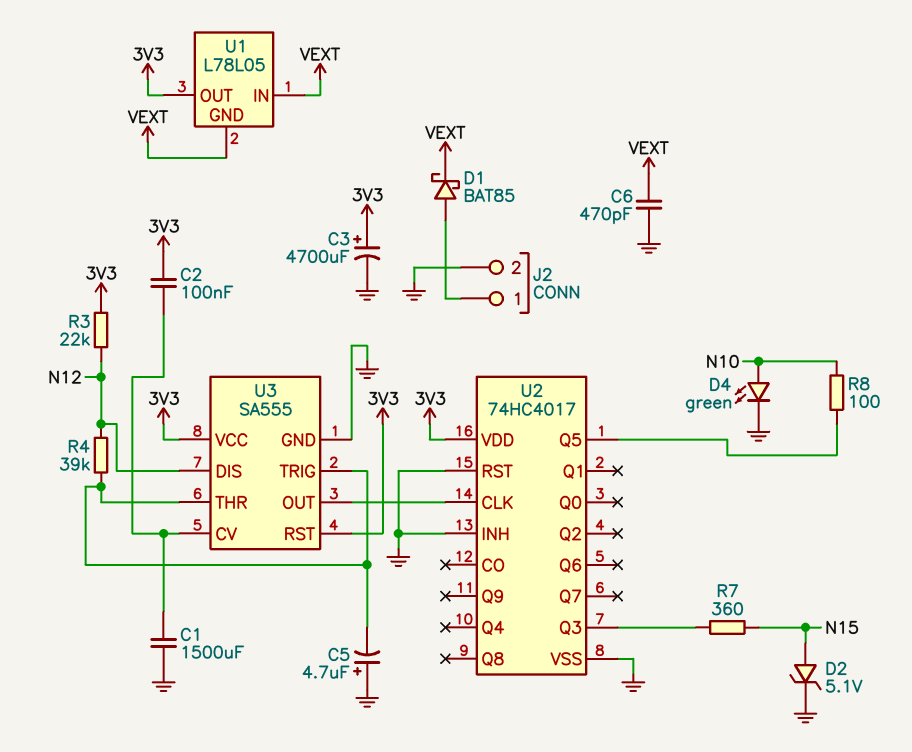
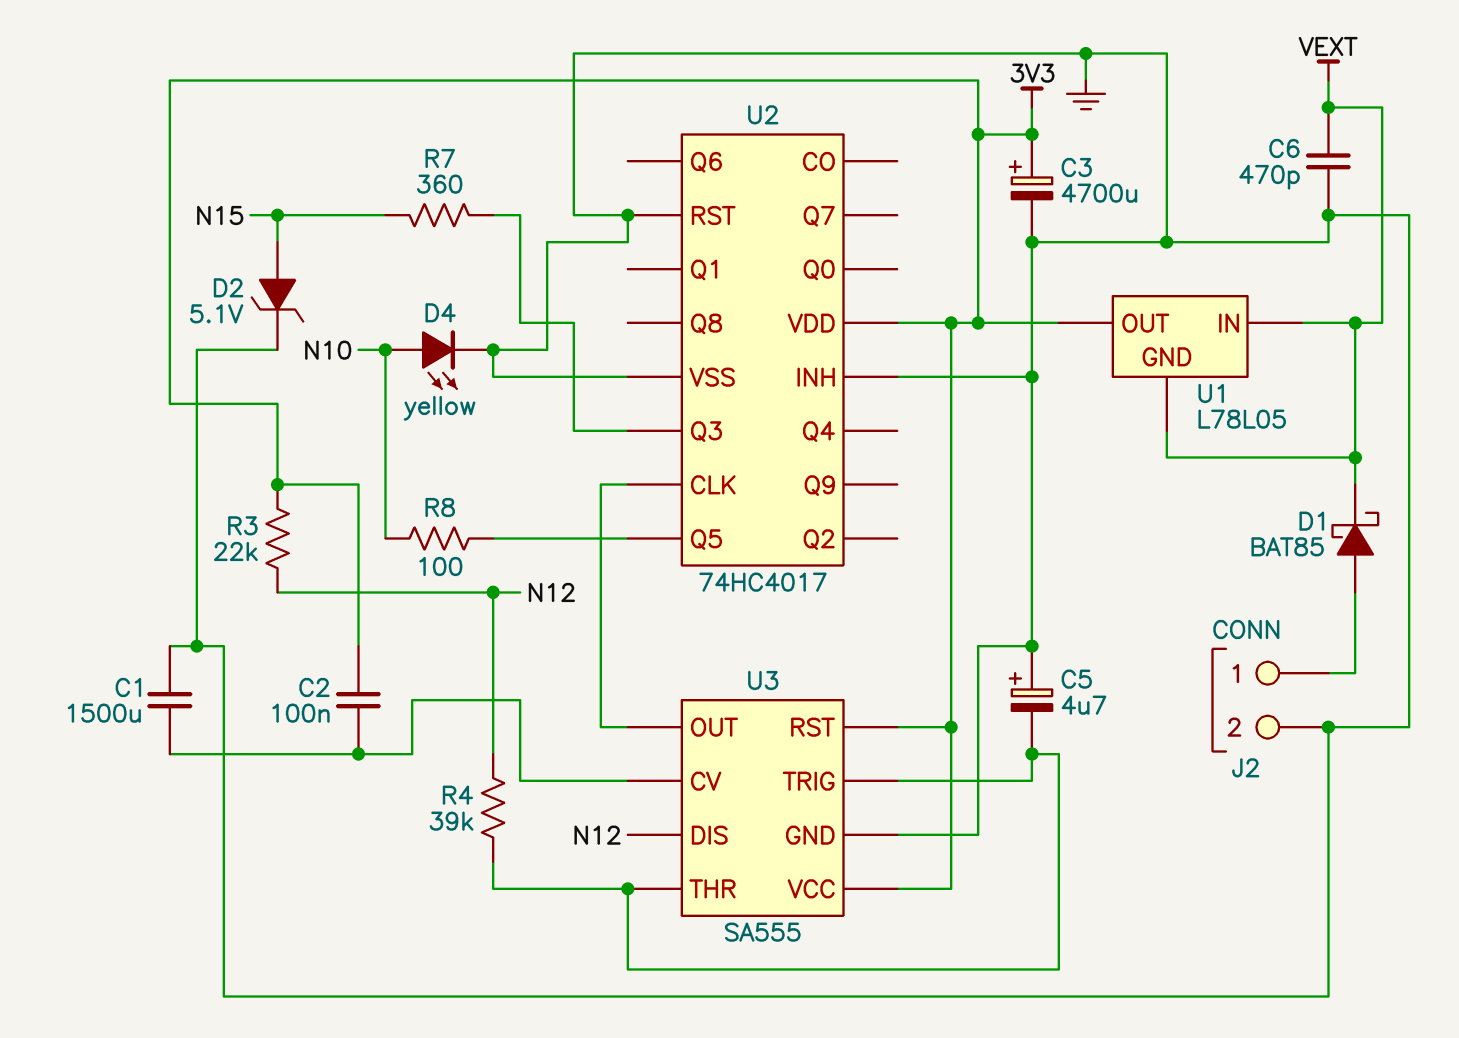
D4: LED green (A N10, K GND) -> LED yellow (A N10, K GND)

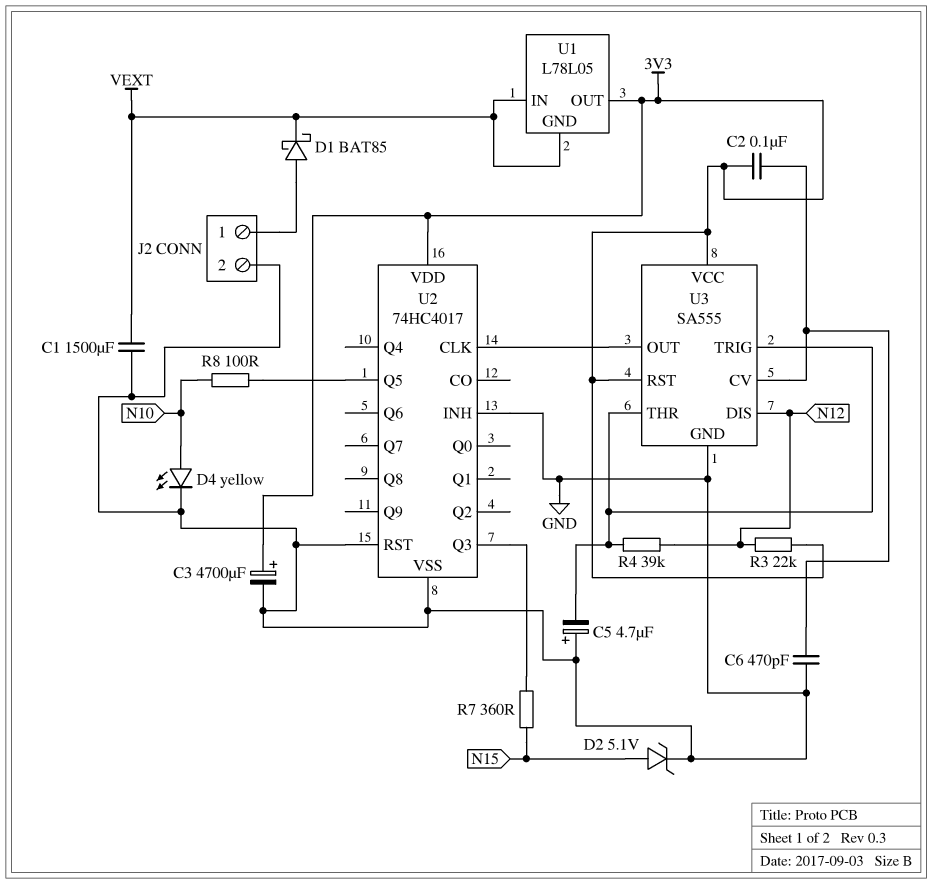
C1: 1500uF (GND, U3/CV) -> 1500uF (GND, VEXT)
C6: 470pF (GND, VEXT) -> 470pF (GND, U3/CV)

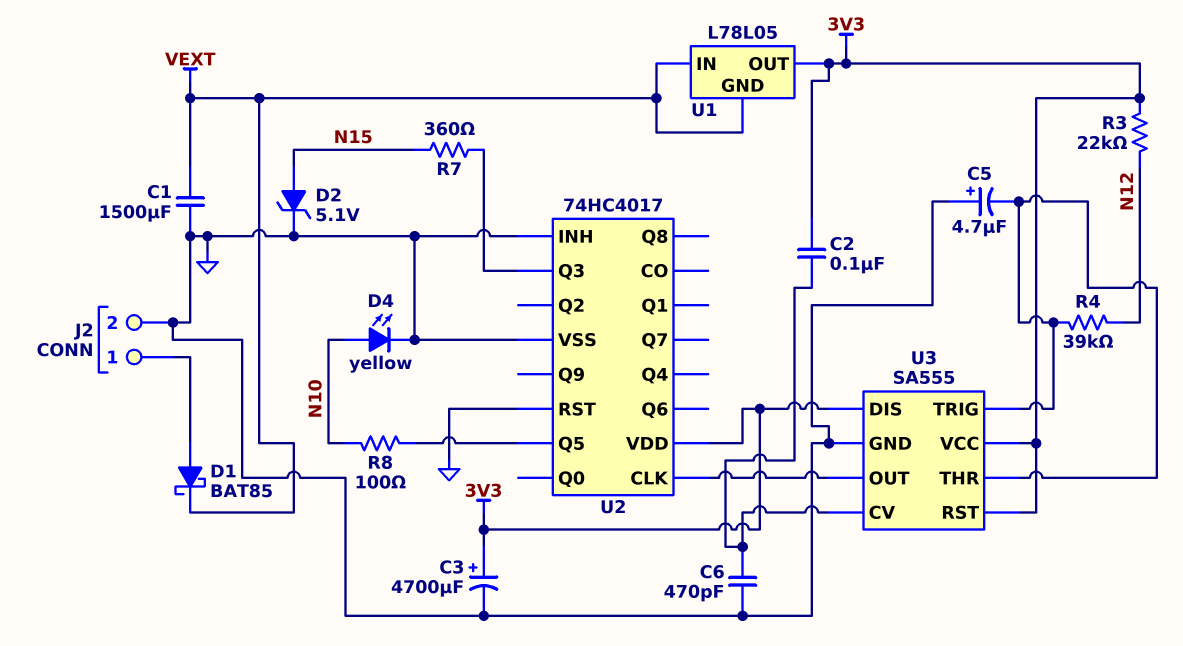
U3 pin DIS: N12 -> 3V3

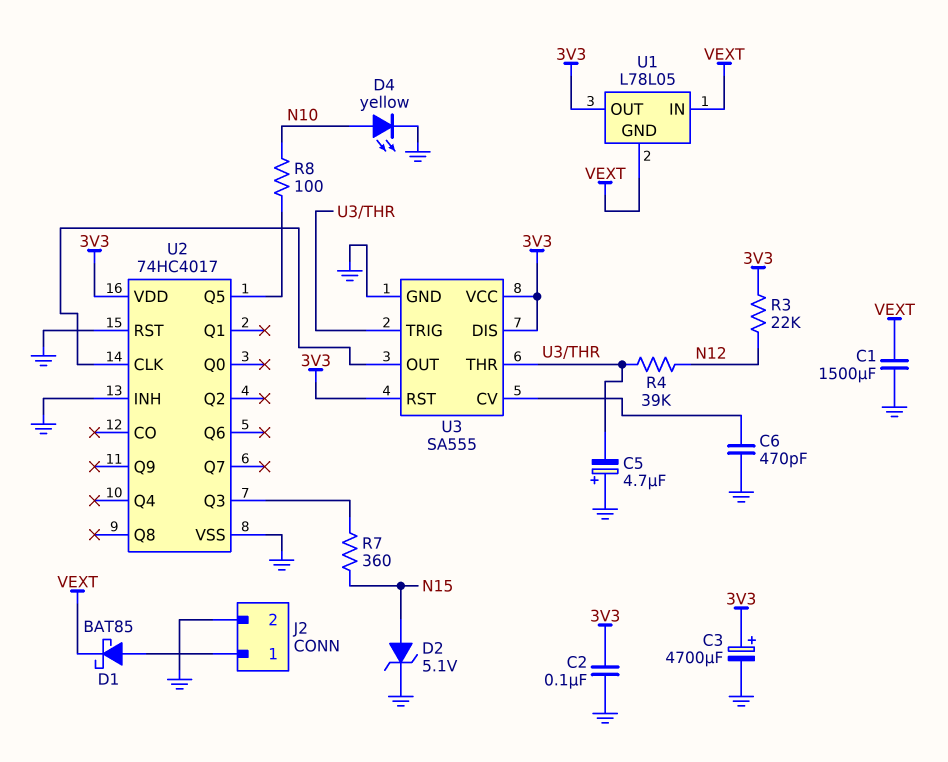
C2: 100nF (3V3, U3/CV) -> 100nF (3V3, GND)

